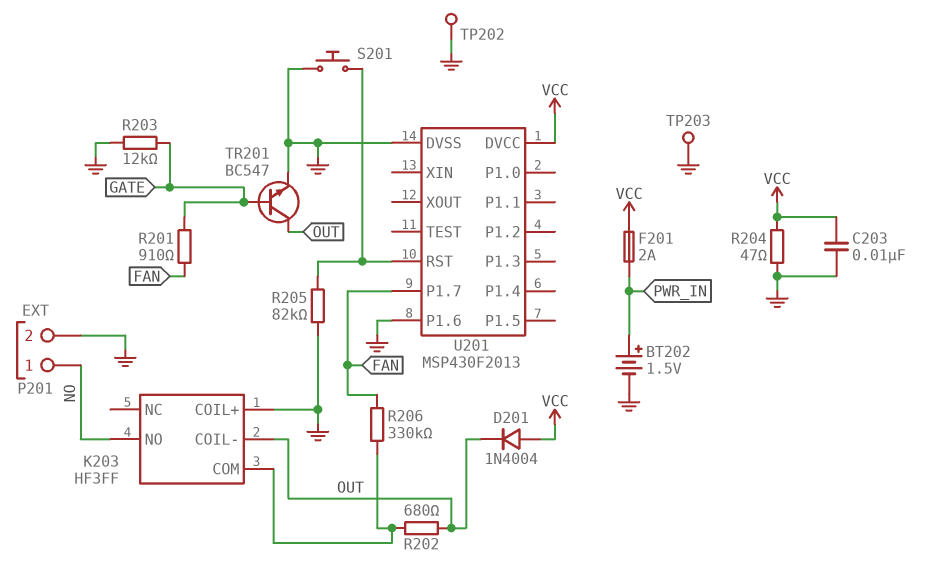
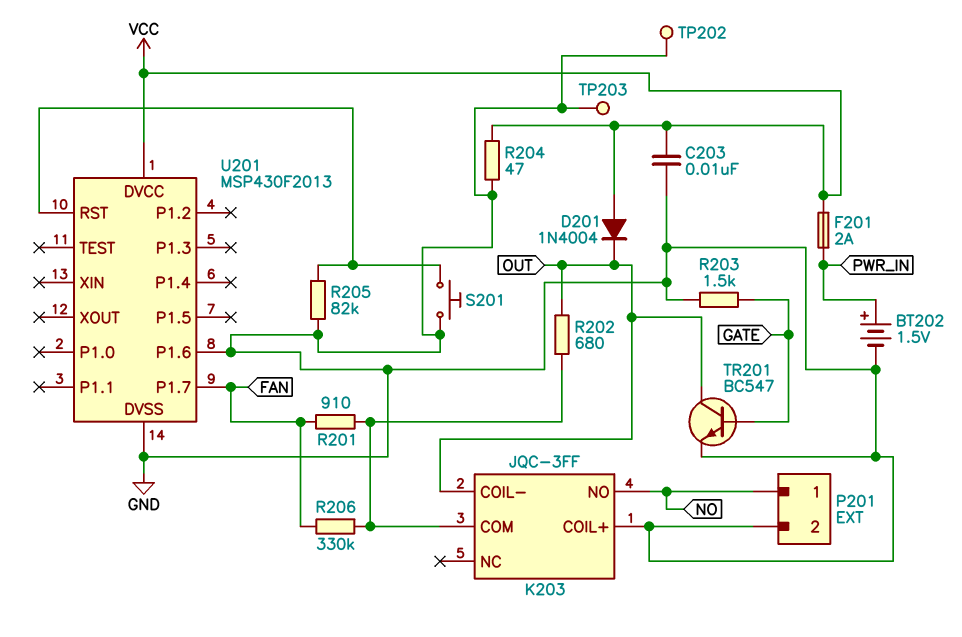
K203: HF3FF -> JQC-3FF
R201: 910 (FAN, GATE) -> 910 (FAN, K203/COM)
R203: 12k (GATE, GND) -> 1.5k (GATE, GND)

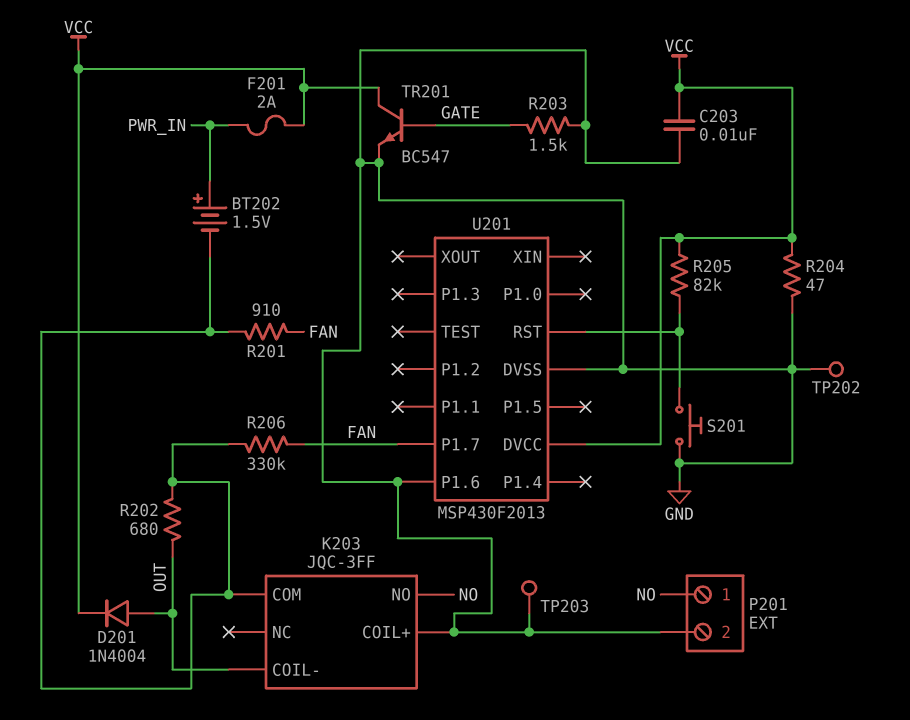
BT202: 1.5V (plus PWR_IN, minus GND) -> 1.5V (plus PWR_IN, minus K203/COM)
D201: diode 1N4004 (A VCC, K OUT) -> diode 1N4004 (A OUT, K VCC)
R205: 82k (GND, U201/RST) -> 82k (U201/RST, VCC)
TR201: NPN BC547 (B GATE, C OUT, E GND) -> NPN BC547 (B GATE, C VCC, E GND)

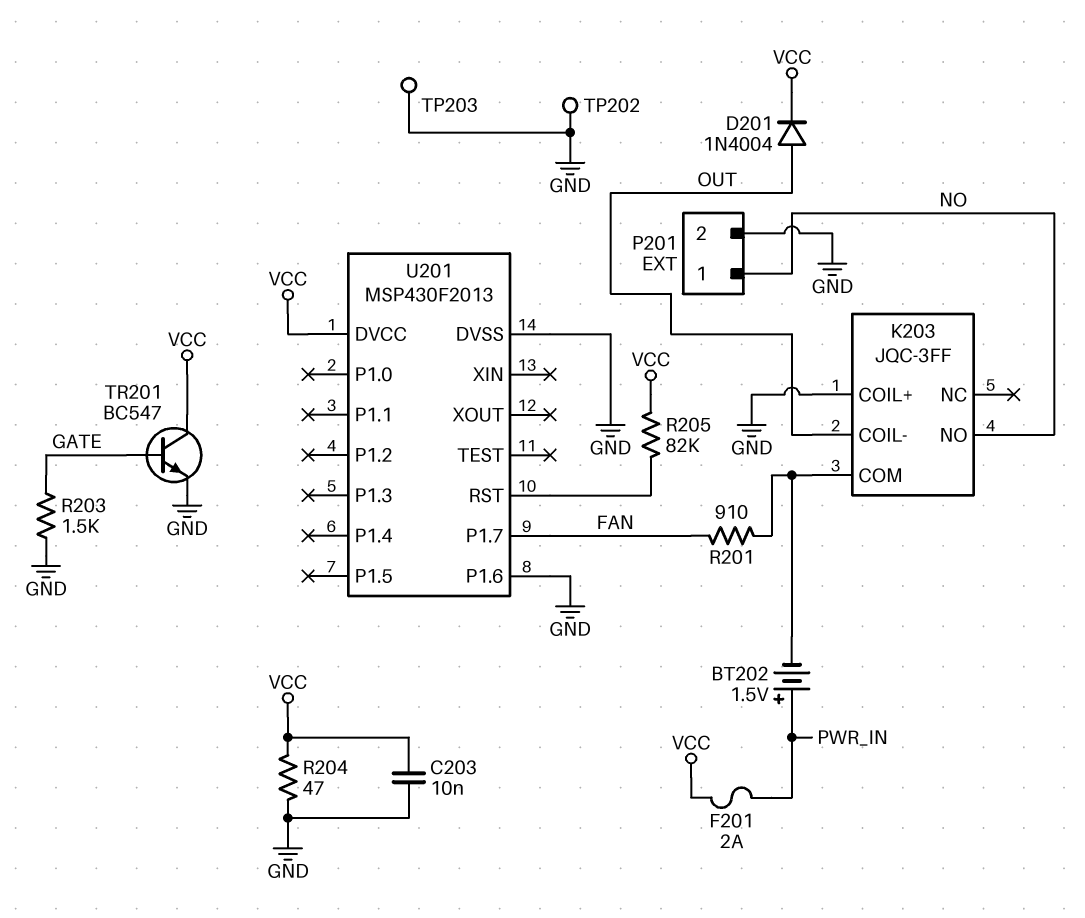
R202: 680 (K203/COM, OUT) -> none
R206: 330k (FAN, K203/COM) -> none
S201: button (GND, U201/RST) -> none

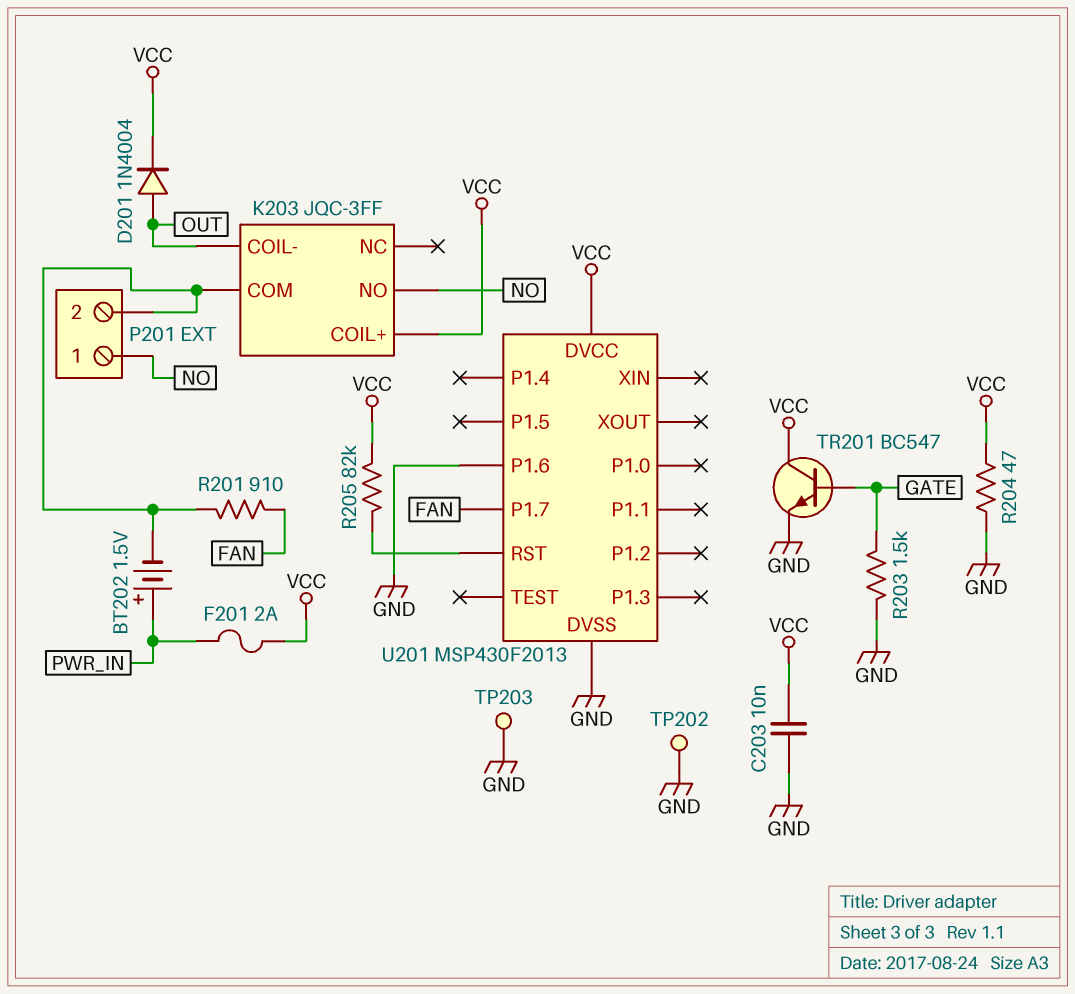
K203 pin COIL+: GND -> VCC
P201 pin 2: GND -> K203/COM

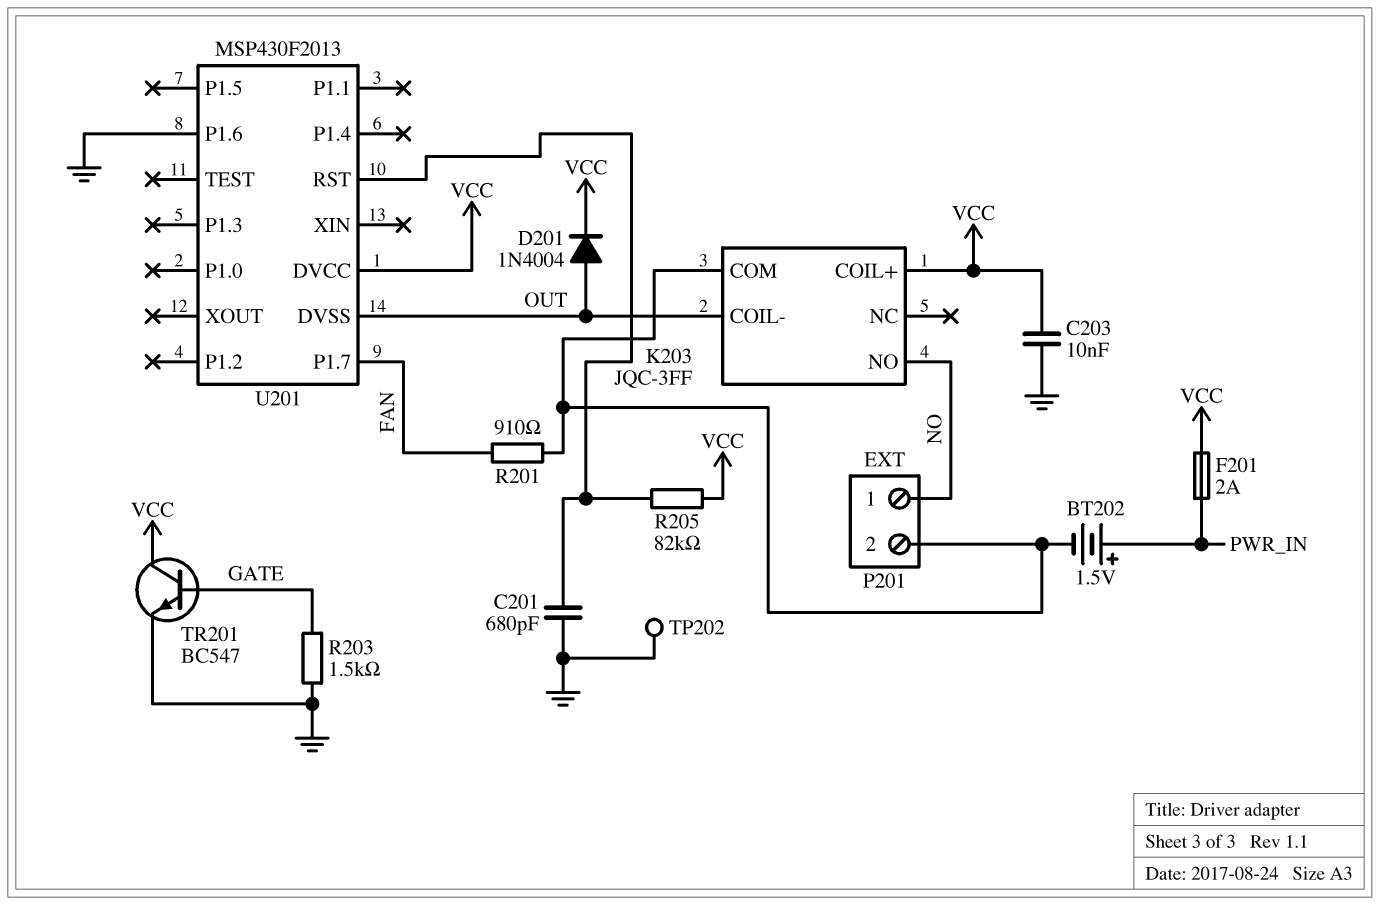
C201: none -> 680pF (GND, U201/RST)
R204: 47 (GND, VCC) -> none
TP203: test point (GND) -> none
U201 pin DVSS: GND -> OUT

